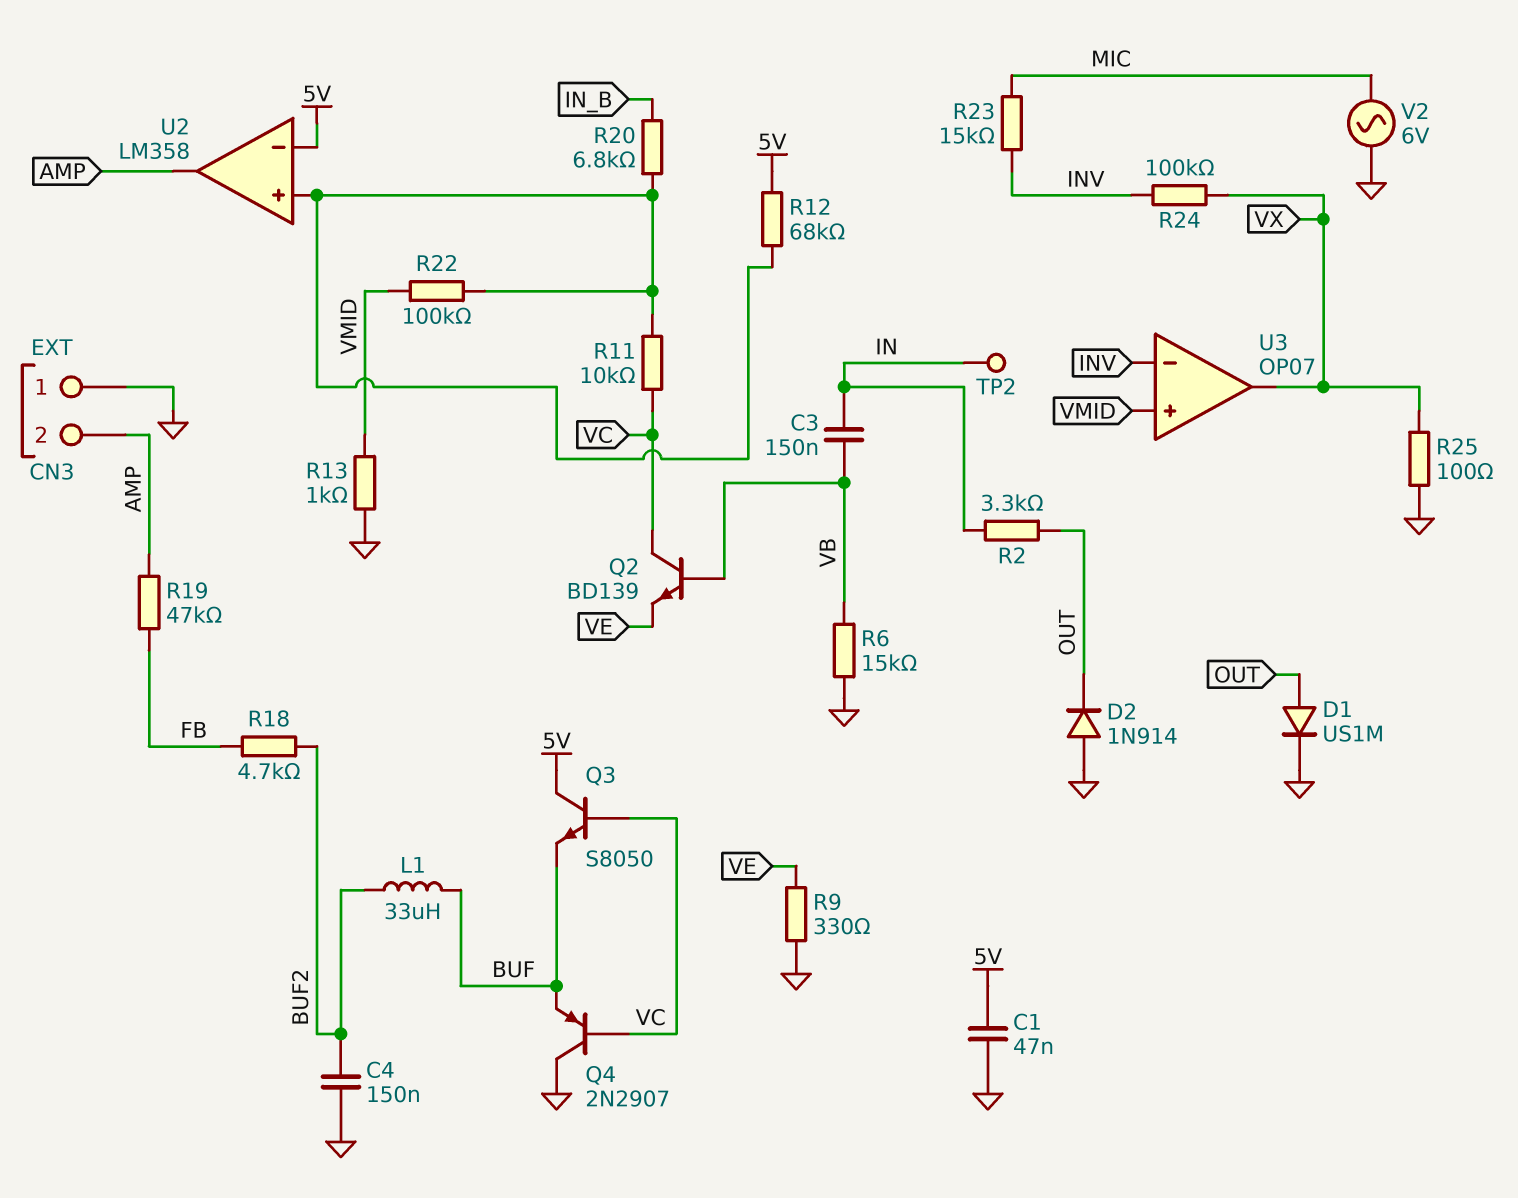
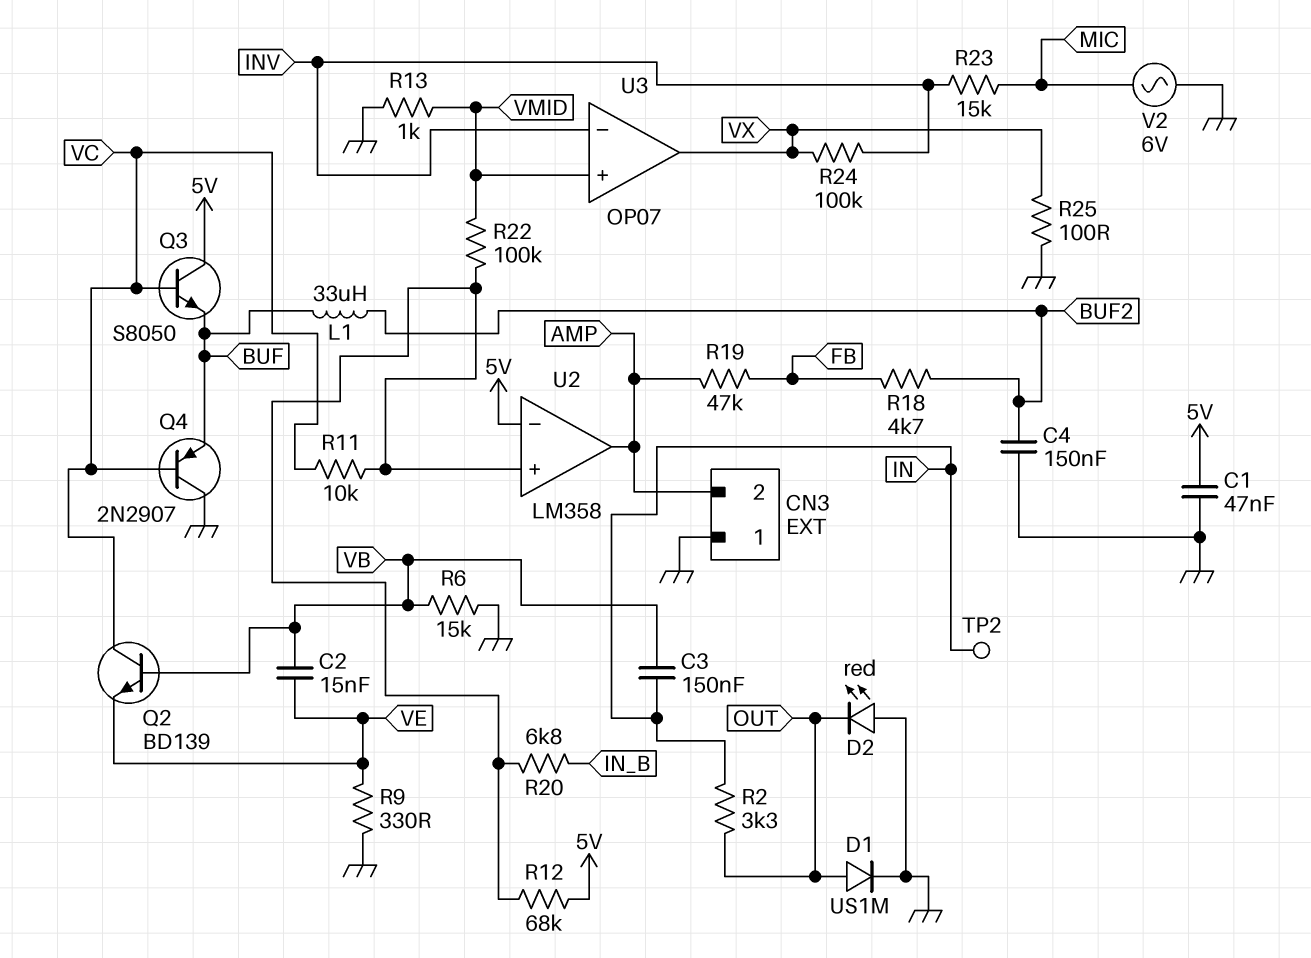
C2: none -> 15nF (VB, VE)
D2: diode 1N914 (A GND, K OUT) -> LED red (A GND, K OUT)

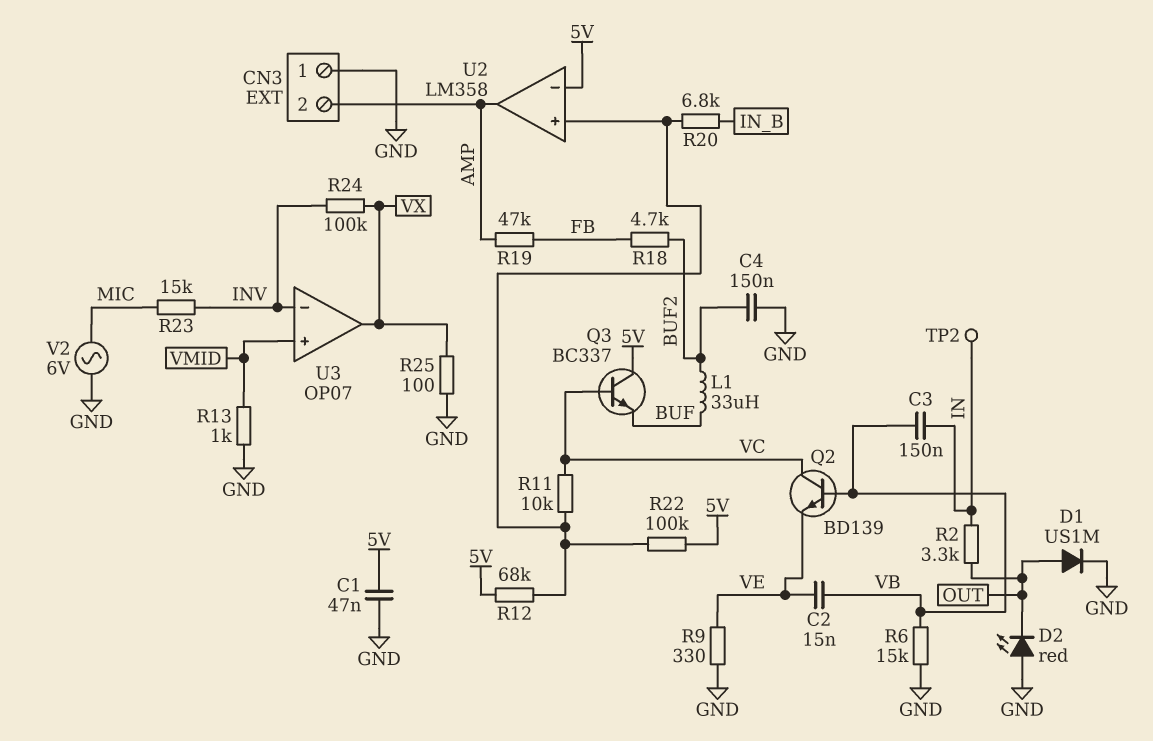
Q3: NPN S8050 (B VC, C 5V, E BUF) -> NPN BC337 (B VC, C 5V, E BUF)
Q4: PNP 2N2907 (B VC, C GND, E BUF) -> none
R22: 100k (U2/in+, VMID) -> 100k (5V, U2/in+)

